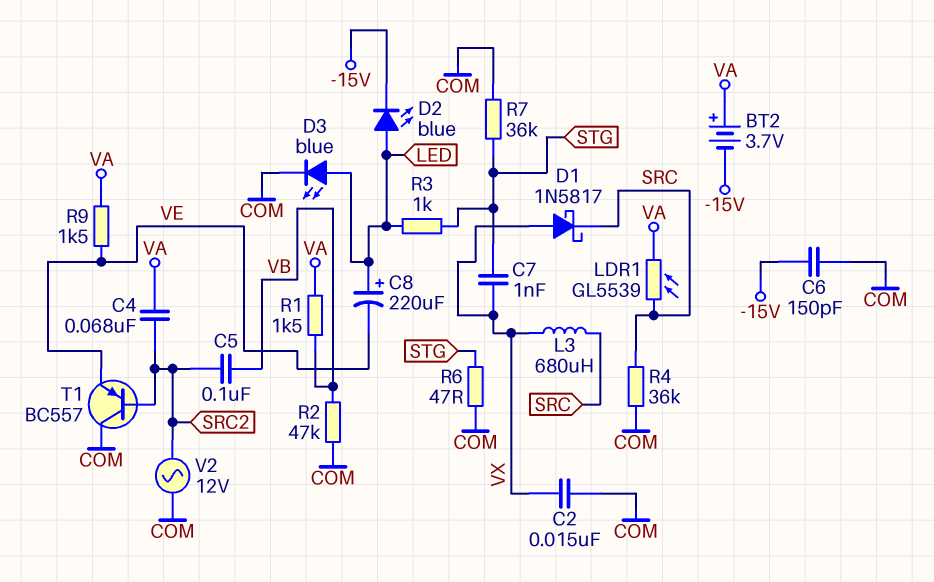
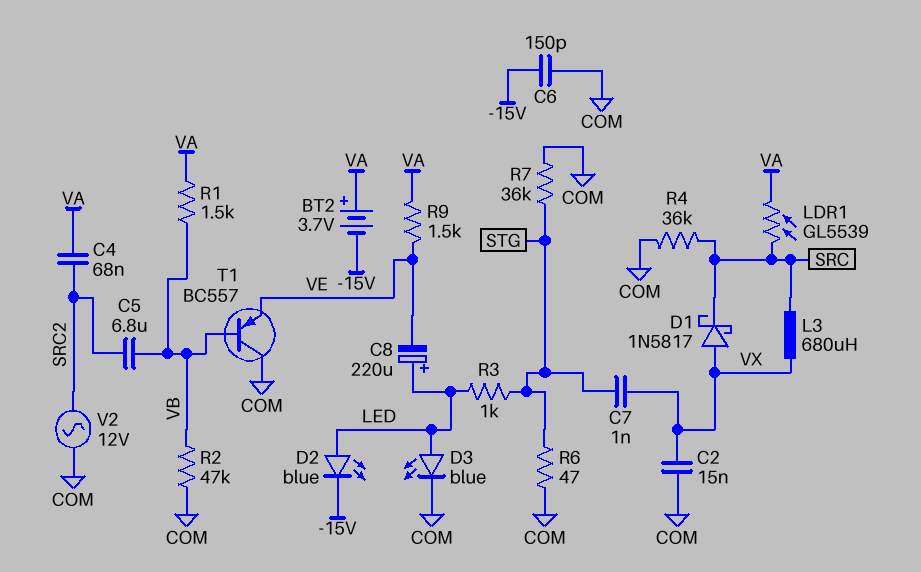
C5: 100nF (SRC2, VB) -> 6.8uF (SRC2, VB)
T1: PNP BC557 (B SRC2, C COM, E VE) -> PNP BC557 (B VB, C COM, E VE)

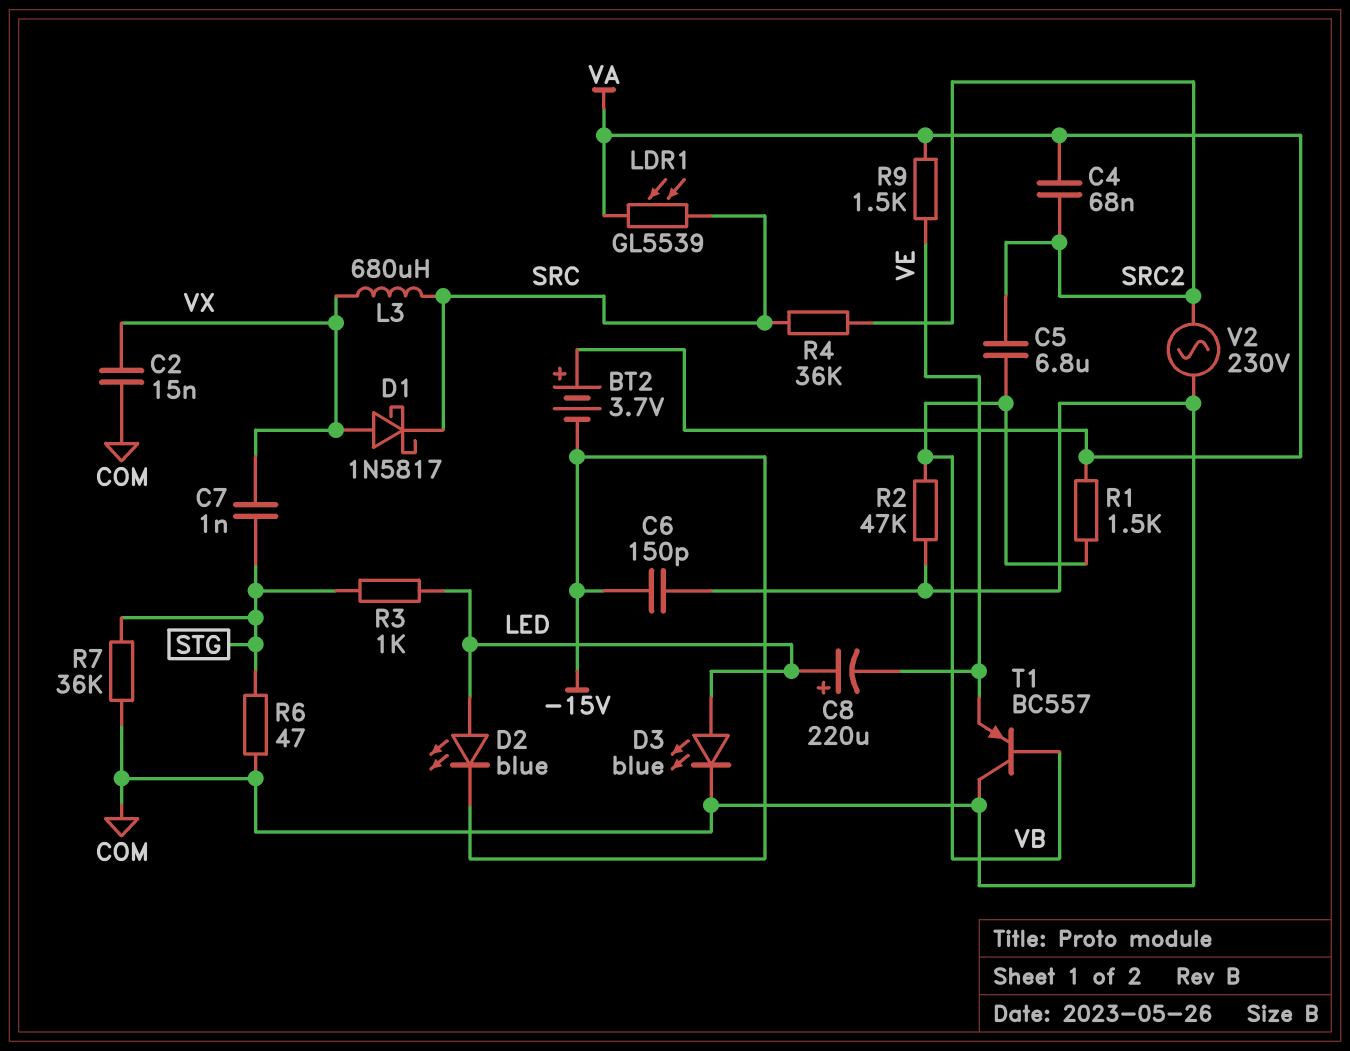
R4: 36k (COM, SRC) -> 36k (SRC, SRC2)
V2: AC 12V (COM, SRC2) -> AC 230V (COM, SRC2)

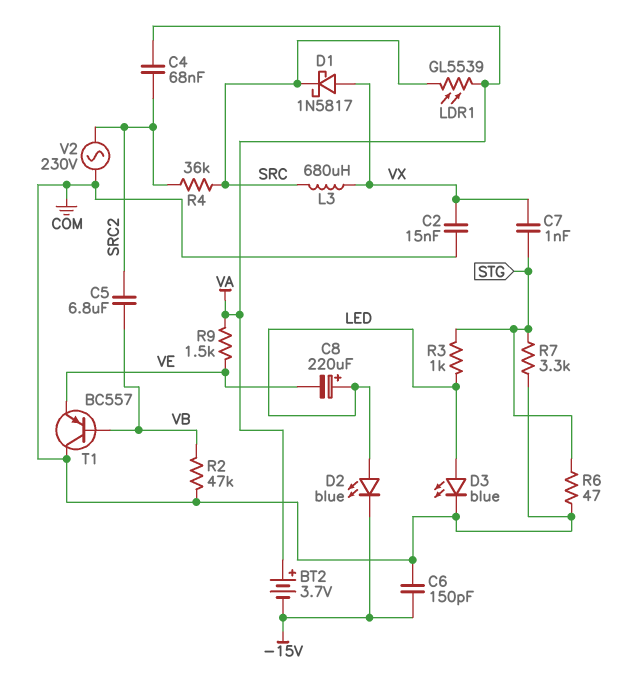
R1: 1.5k (VA, VB) -> none
R7: 36k (COM, STG) -> 3.3k (COM, STG)

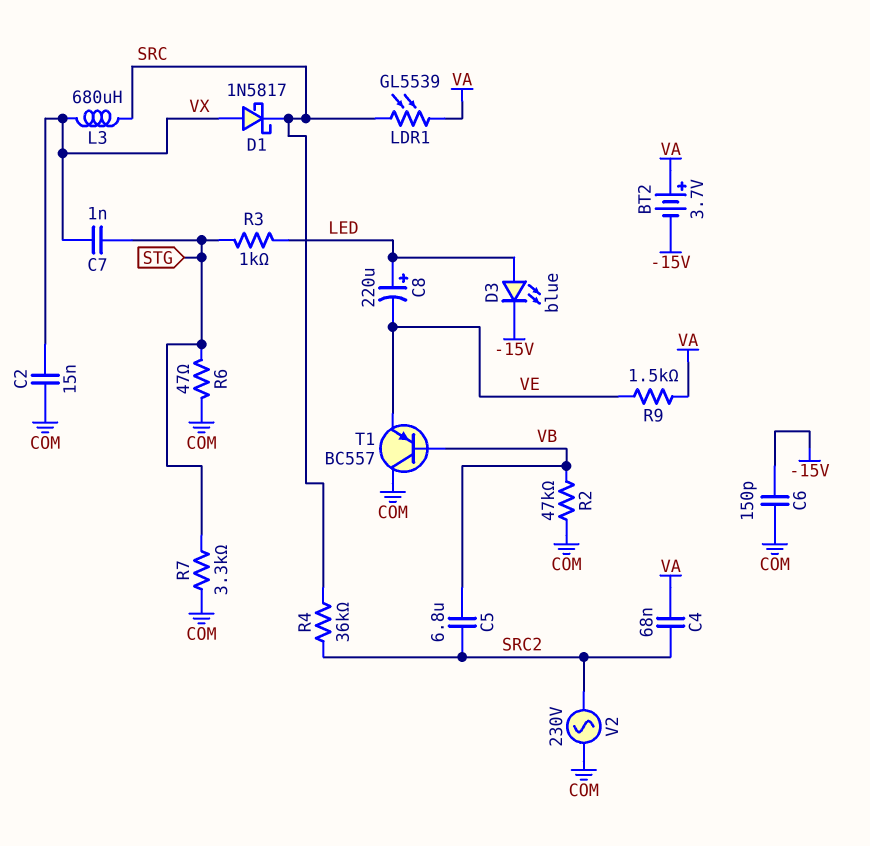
D2: LED blue (A LED, K -15V) -> none
D3: LED blue (A LED, K COM) -> LED blue (A LED, K -15V)

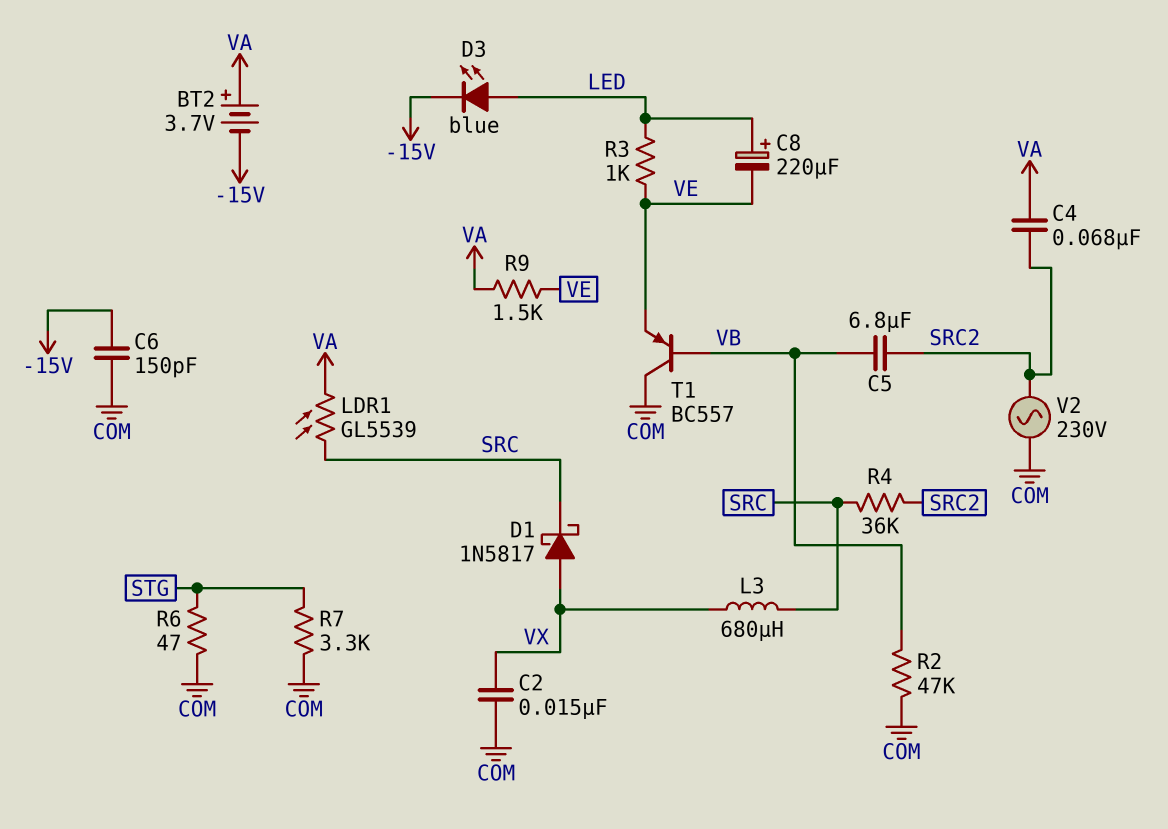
C7: 1nF (STG, VX) -> none
R3: 1k (LED, STG) -> 1k (LED, VE)

